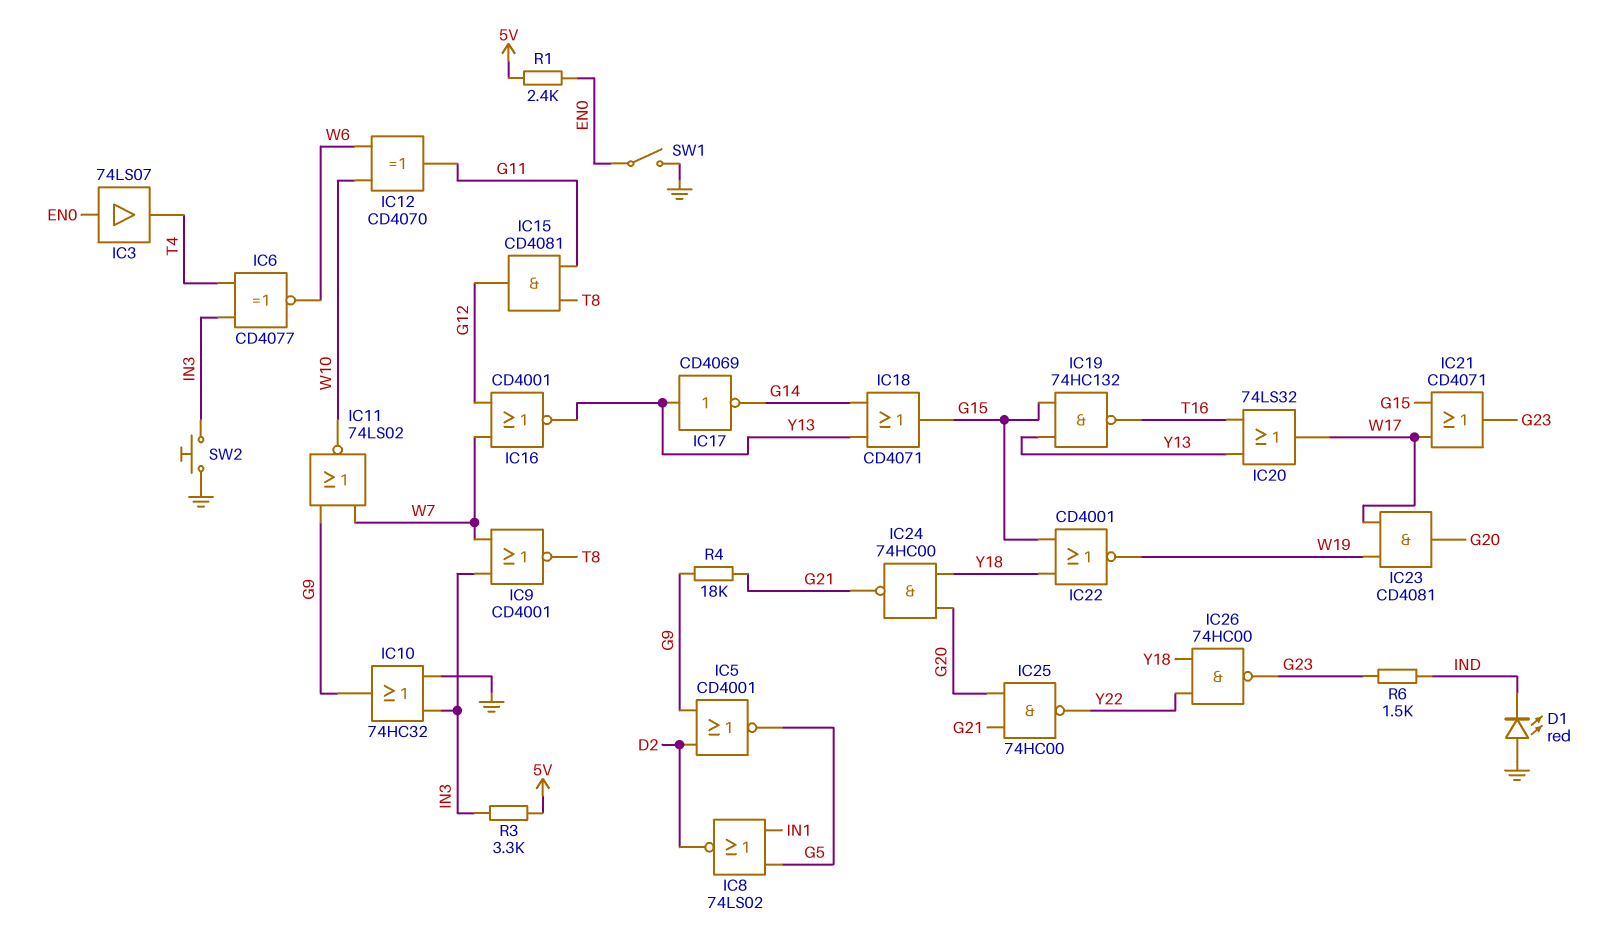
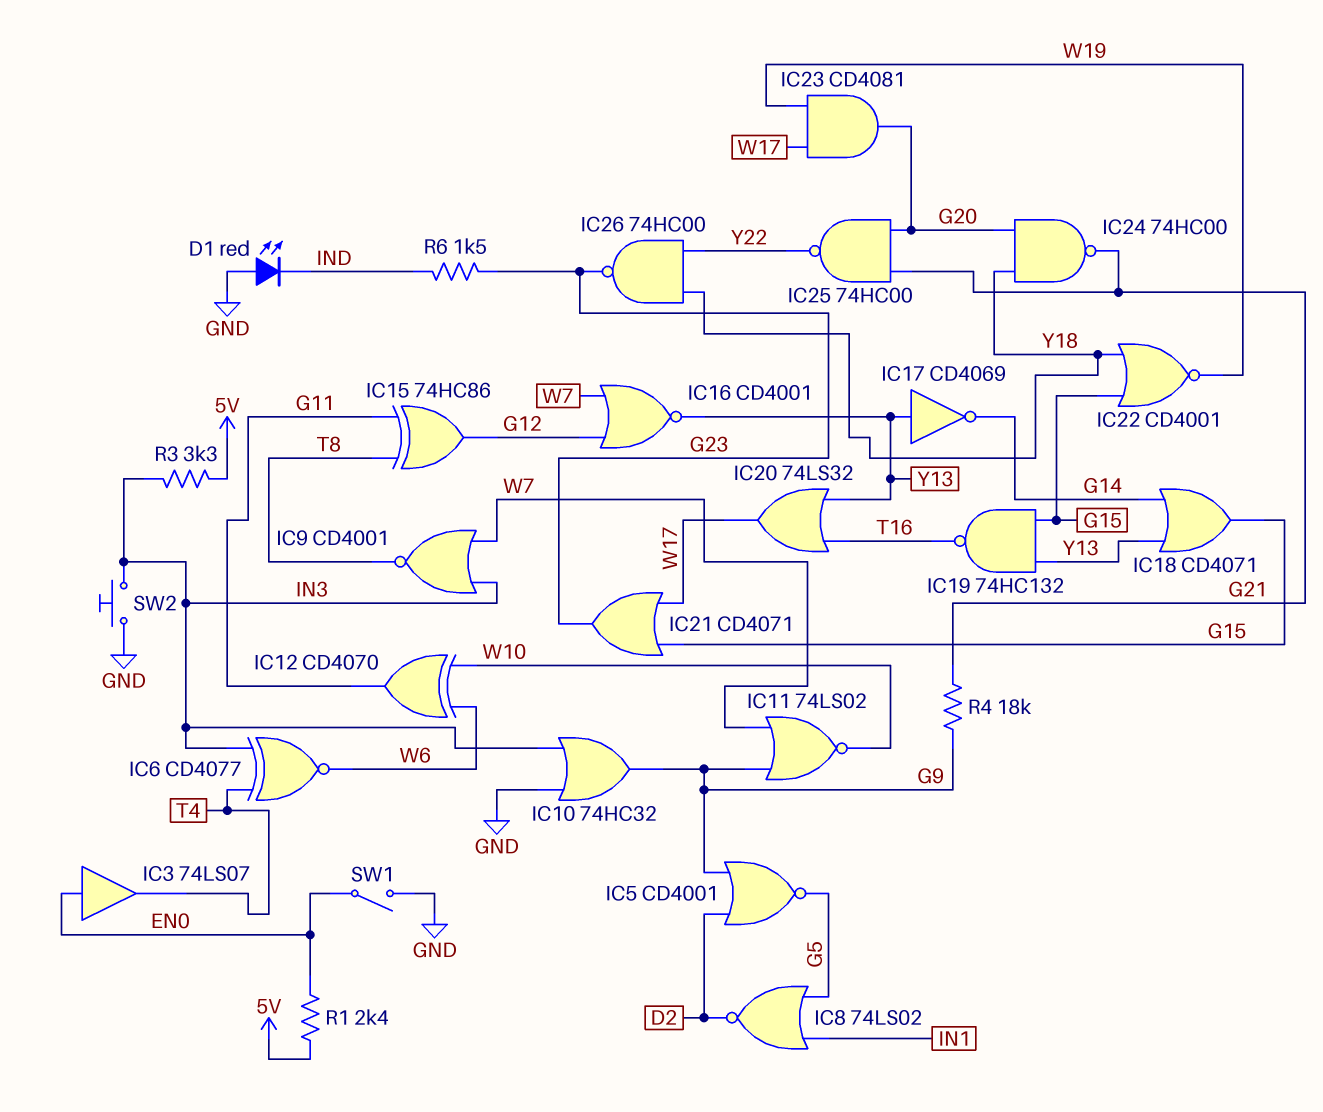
IC15: AND CD4081 (in G11, in T8, out G12) -> XOR 74HC86 (in G11, in T8, out G12)

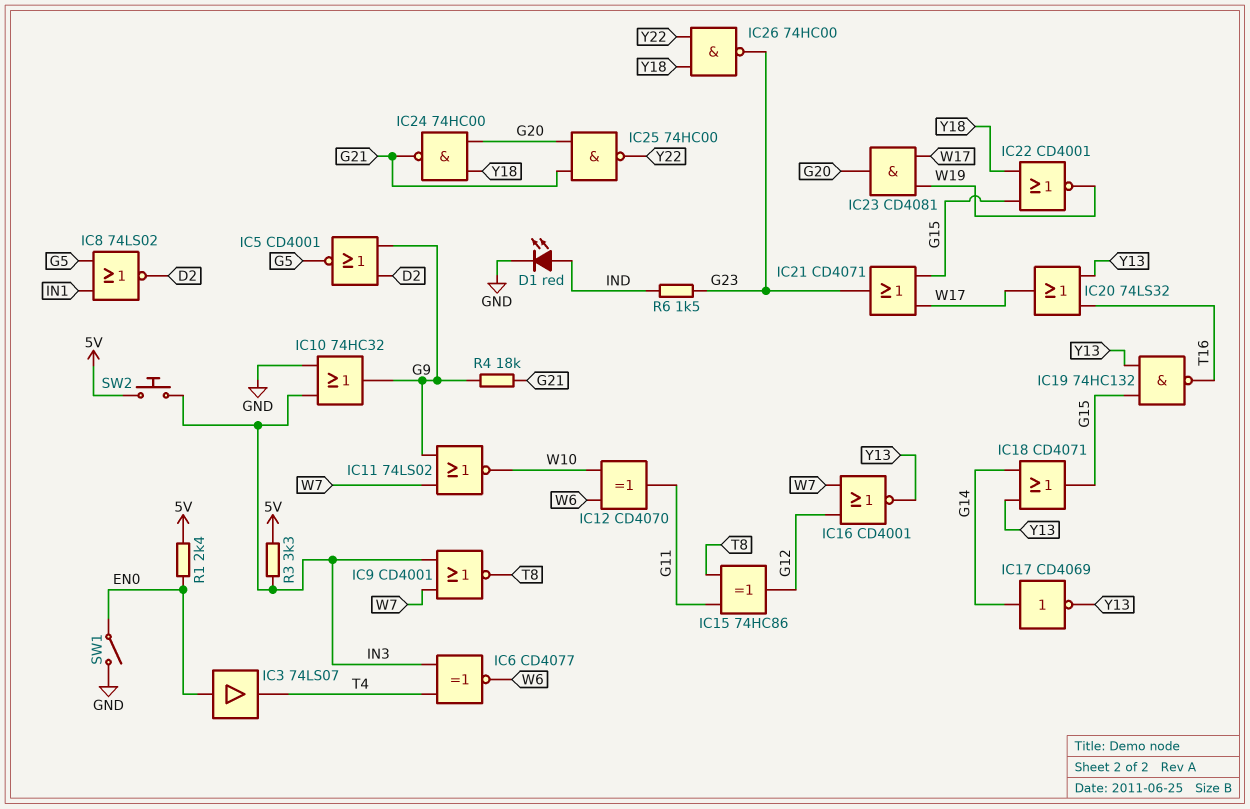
D1: LED red (A GND, K IND) -> LED red (A IND, K GND)
IC17: NOT CD4069 (in Y13, out G14) -> NOT CD4069 (in G14, out Y13)
SW2: button (GND, IN3) -> button (5V, IN3)

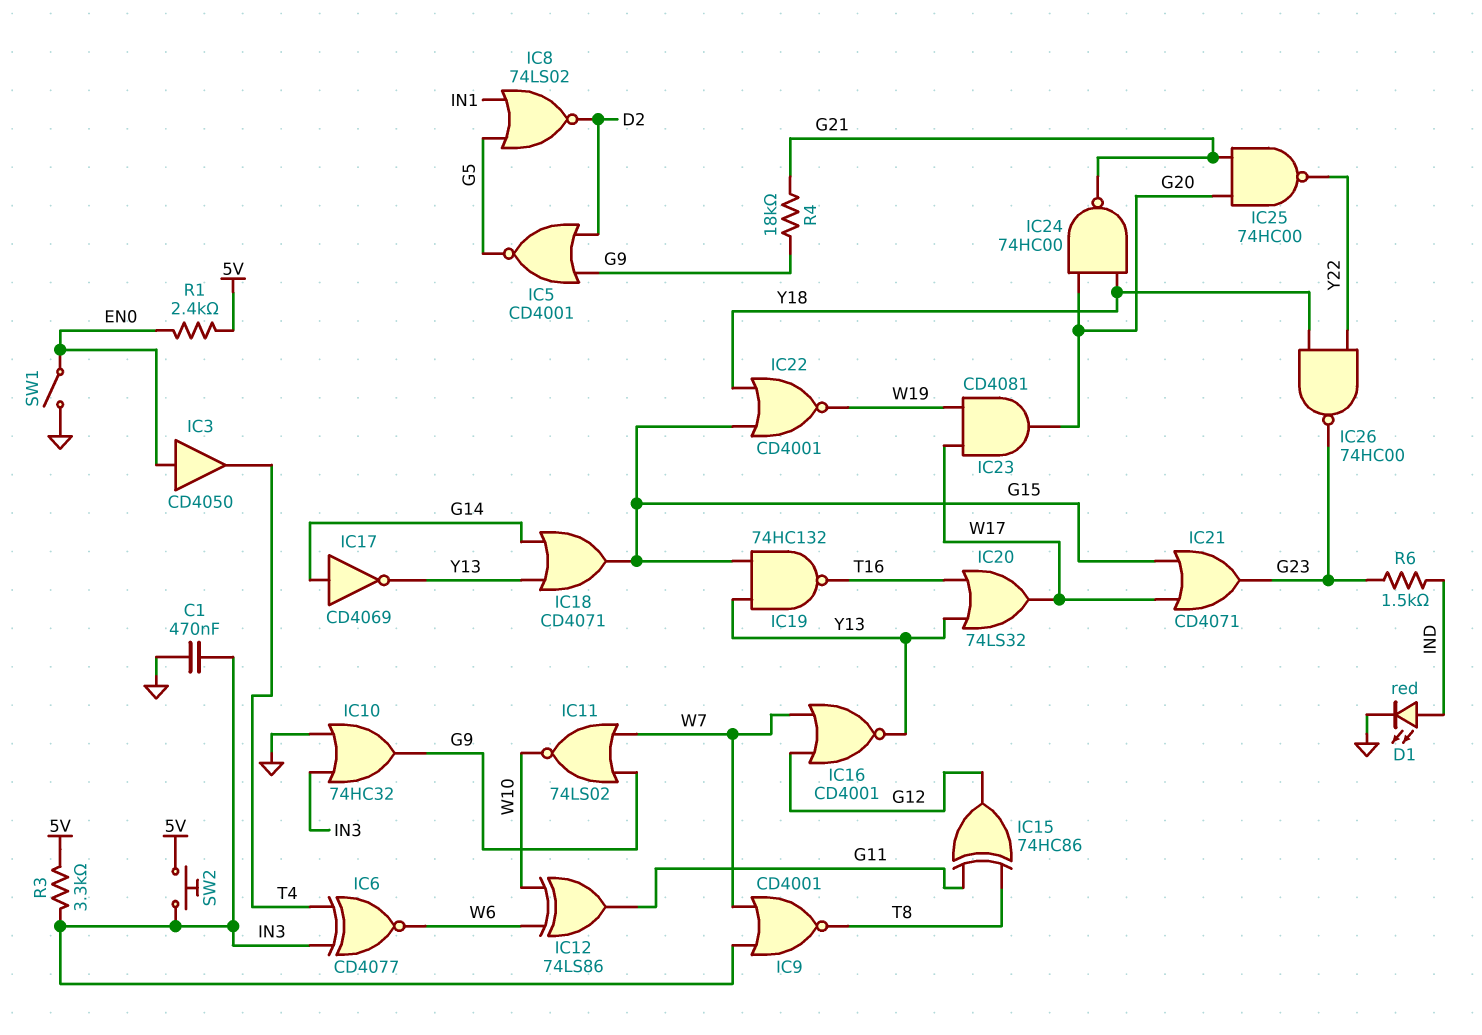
C1: none -> 470nF (GND, IN3)
IC3: buffer 74LS07 (in EN0, out T4) -> buffer CD4050 (in EN0, out T4)
IC12: XOR CD4070 (in W6, in W10, out G11) -> XOR 74LS86 (in W6, in W10, out G11)

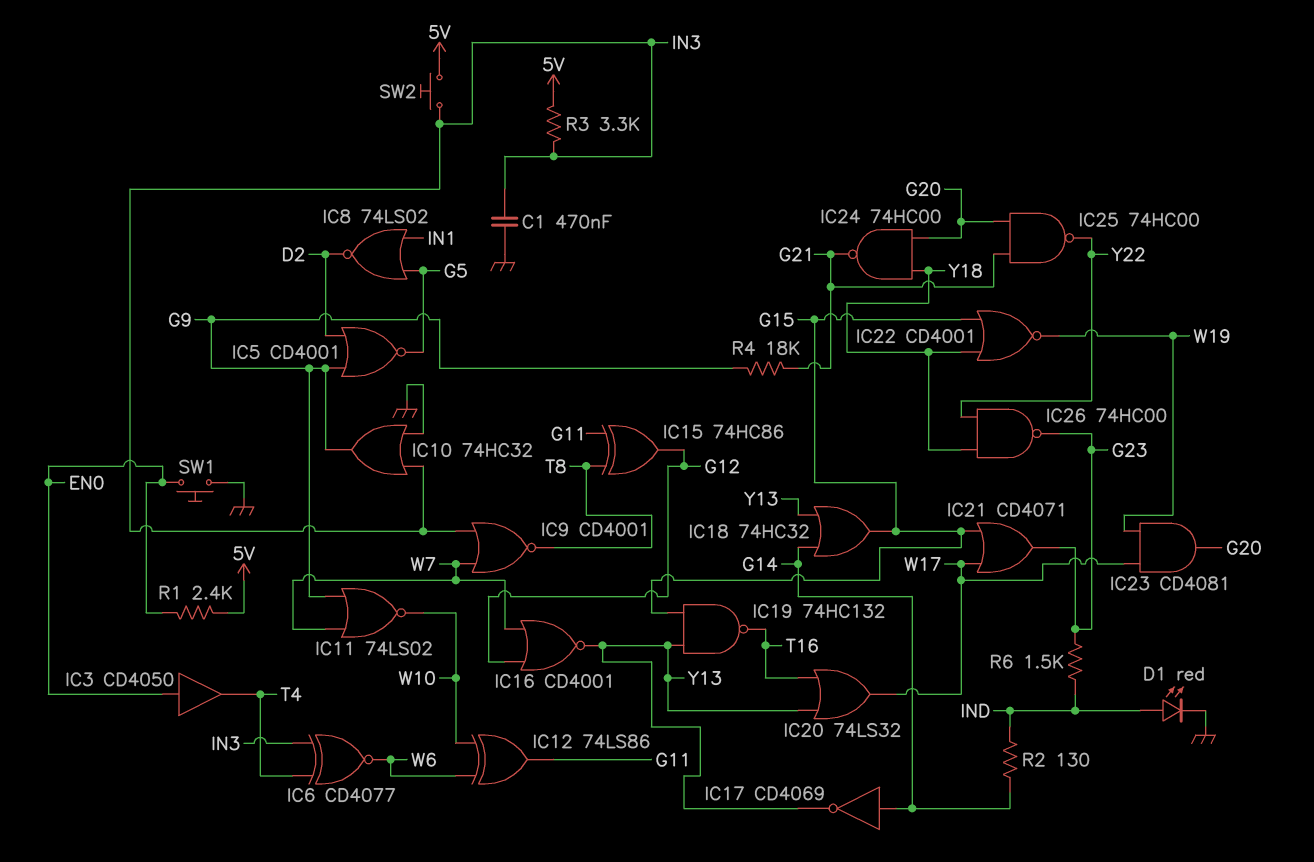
IC18: OR CD4071 (in G14, in Y13, out G15) -> OR 74HC32 (in G14, in Y13, out G15)
R2: none -> 130 (G14, IND)
SW1: switch (EN0, GND) -> button (EN0, GND)

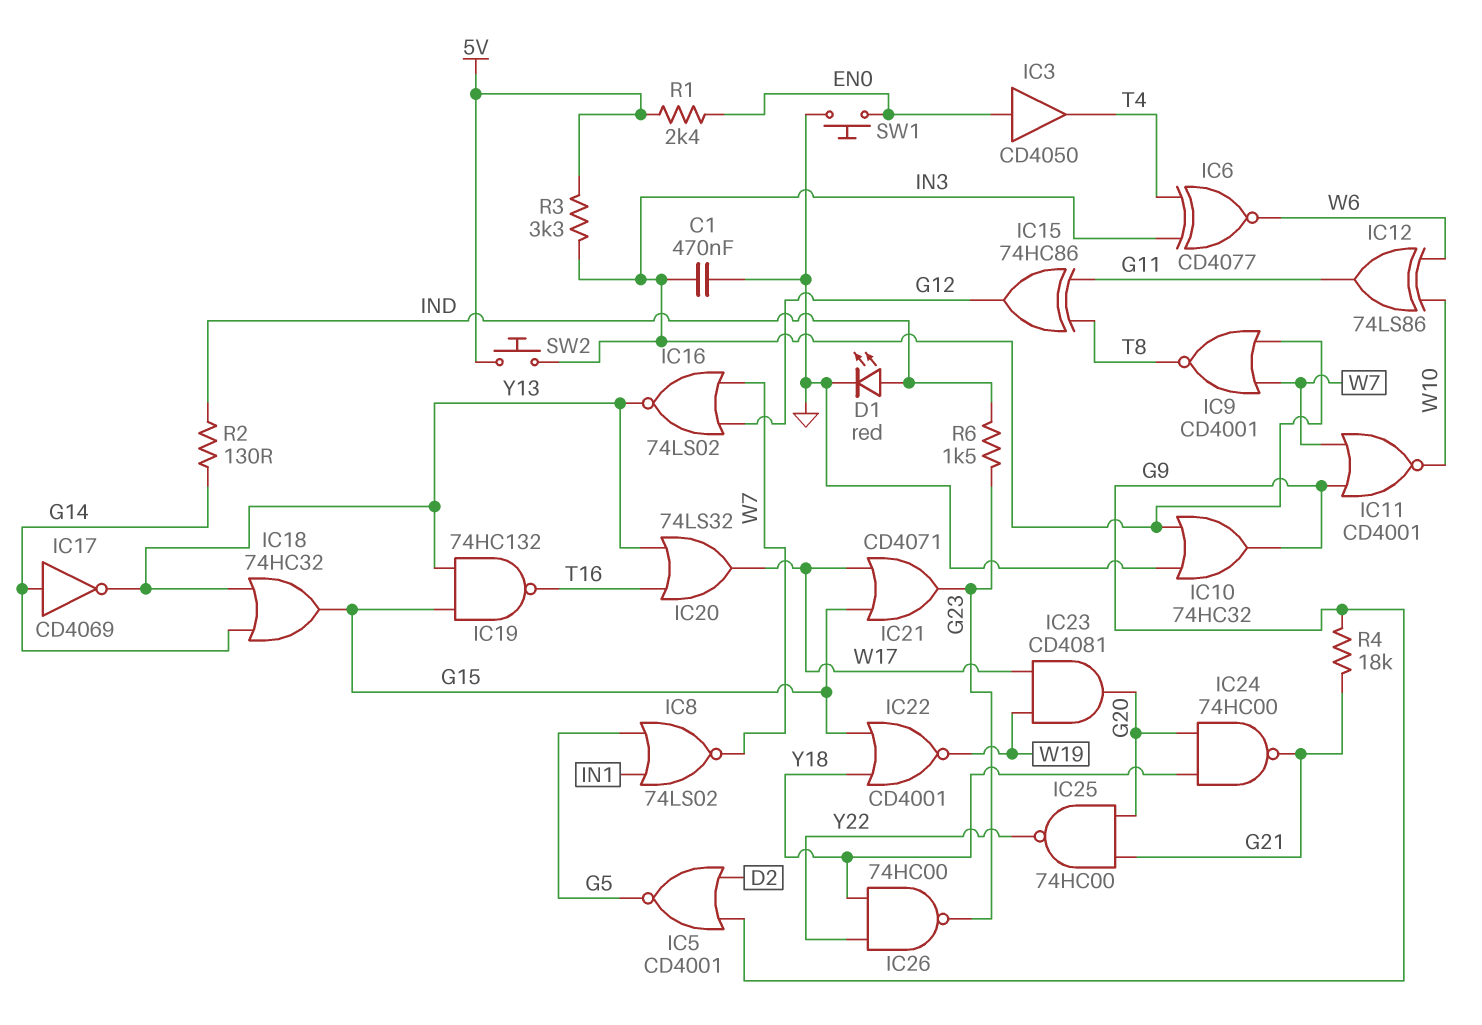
IC8: NOR 74LS02 (in G5, in IN1, out D2) -> NOR 74LS02 (in G5, in IN1, out W7)
IC11: NOR 74LS02 (in G9, in W7, out W10) -> NOR CD4001 (in G9, in W7, out W10)
IC16: NOR CD4001 (in G12, in W7, out Y13) -> NOR 74LS02 (in G12, in W7, out Y13)

